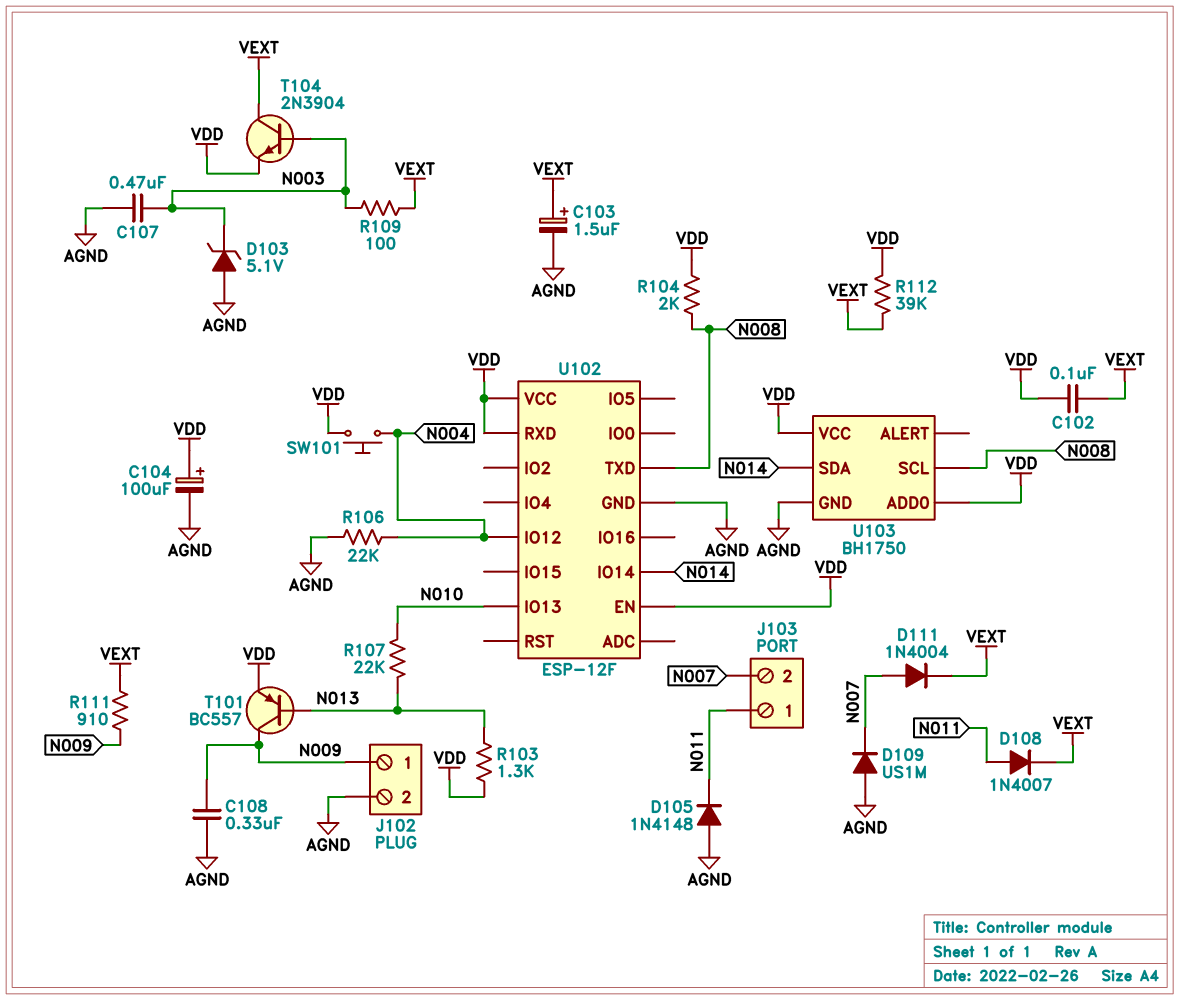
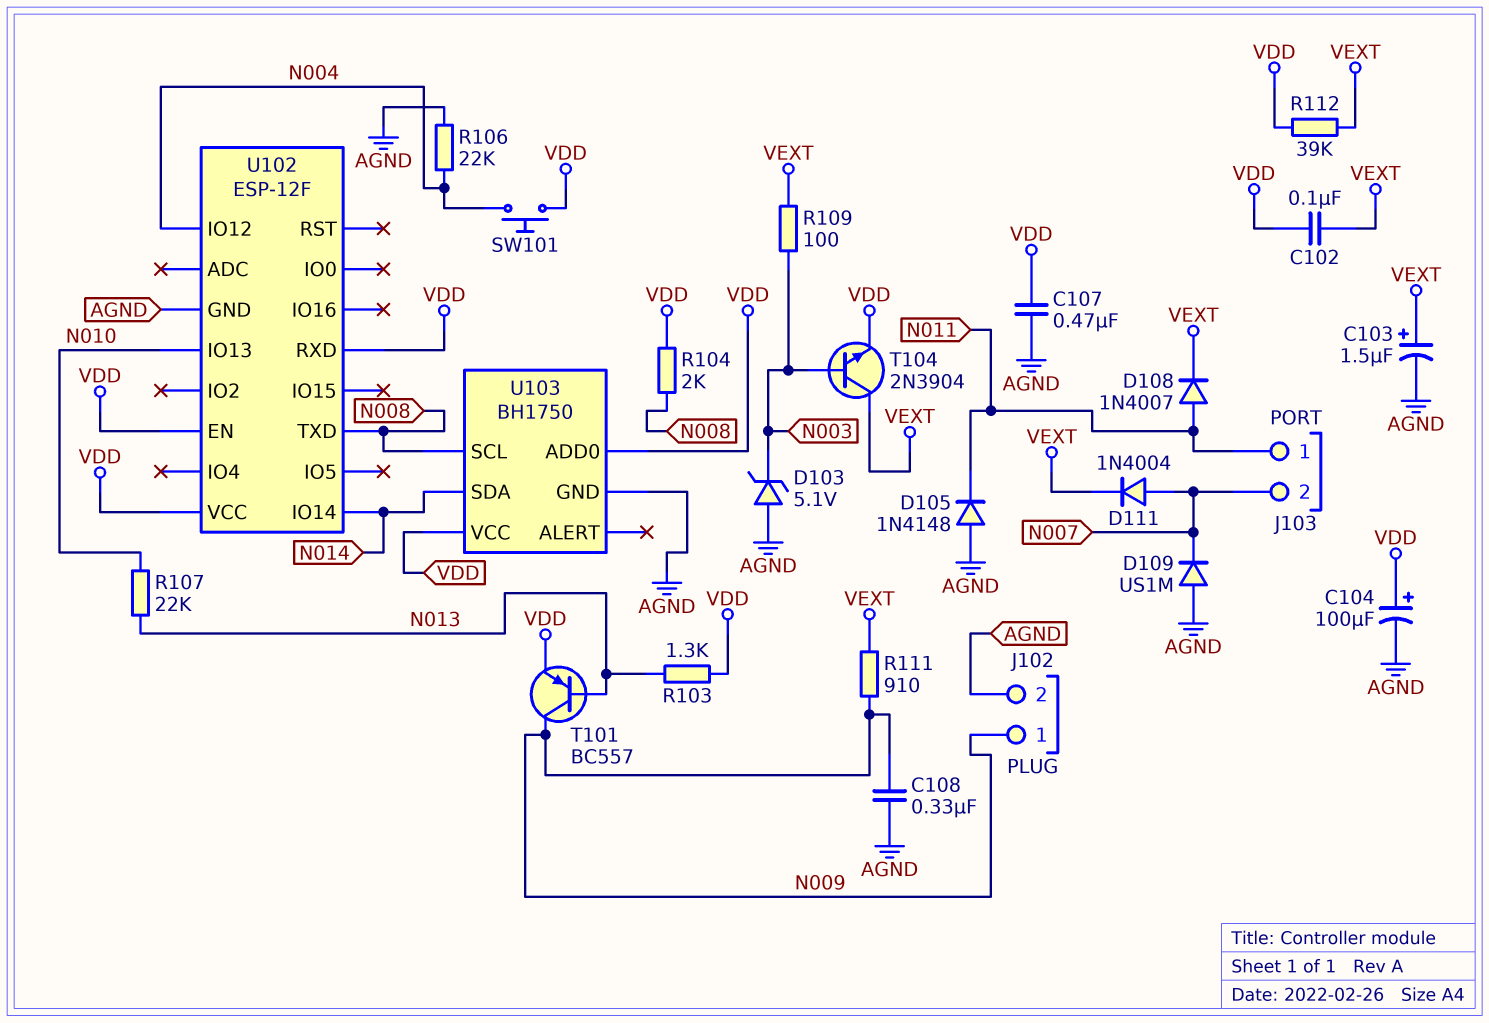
C107: 470nF (AGND, N003) -> 470nF (AGND, VDD)

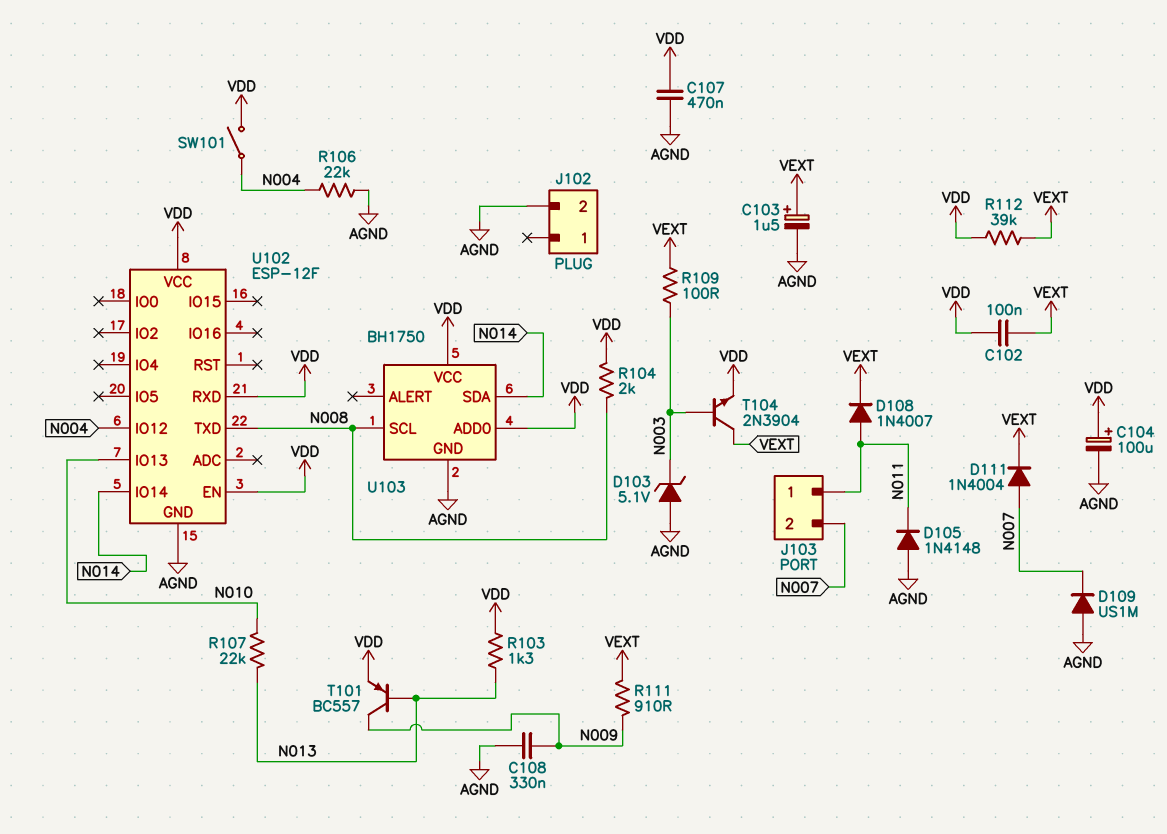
J102 pin 1: N009 -> none
SW101: button (N004, VDD) -> switch (N004, VDD)

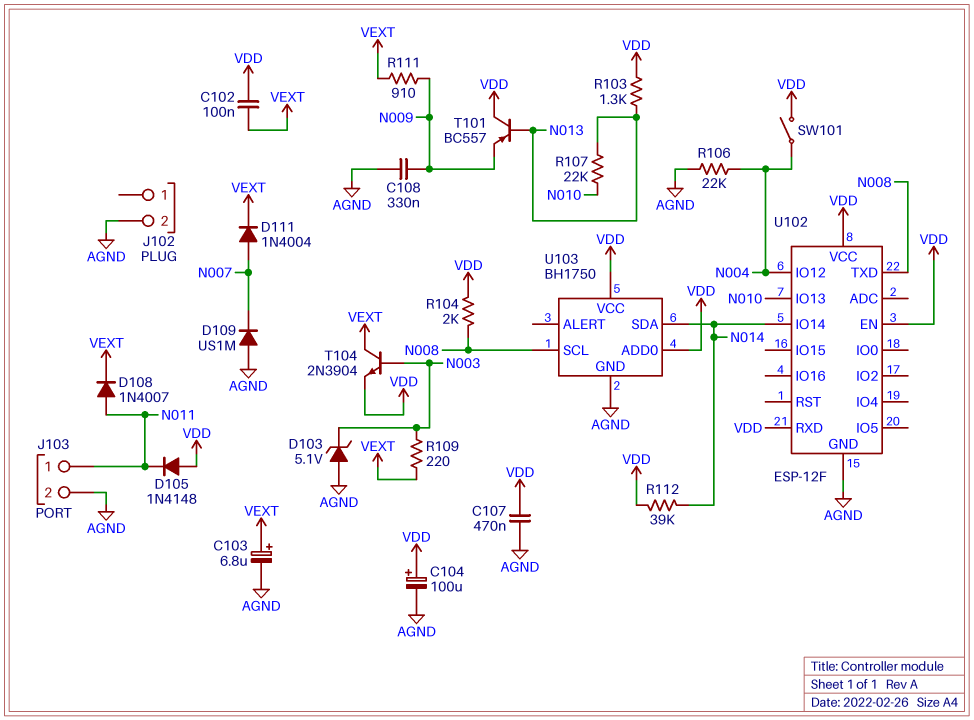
C103: 1.5uF (plus VEXT, minus AGND) -> 6.8uF (plus VEXT, minus AGND)
D105: diode 1N4148 (A AGND, K N011) -> diode 1N4148 (A VDD, K N011)
J103 pin 2: N007 -> AGND
R109: 100 (N003, VEXT) -> 220 (N003, VEXT)
R112: 39k (VDD, VEXT) -> 39k (N014, VDD)
T101: PNP BC557 (B N013, C N009, E VDD) -> PNP BC557 (B N013, C VDD, E N009)

